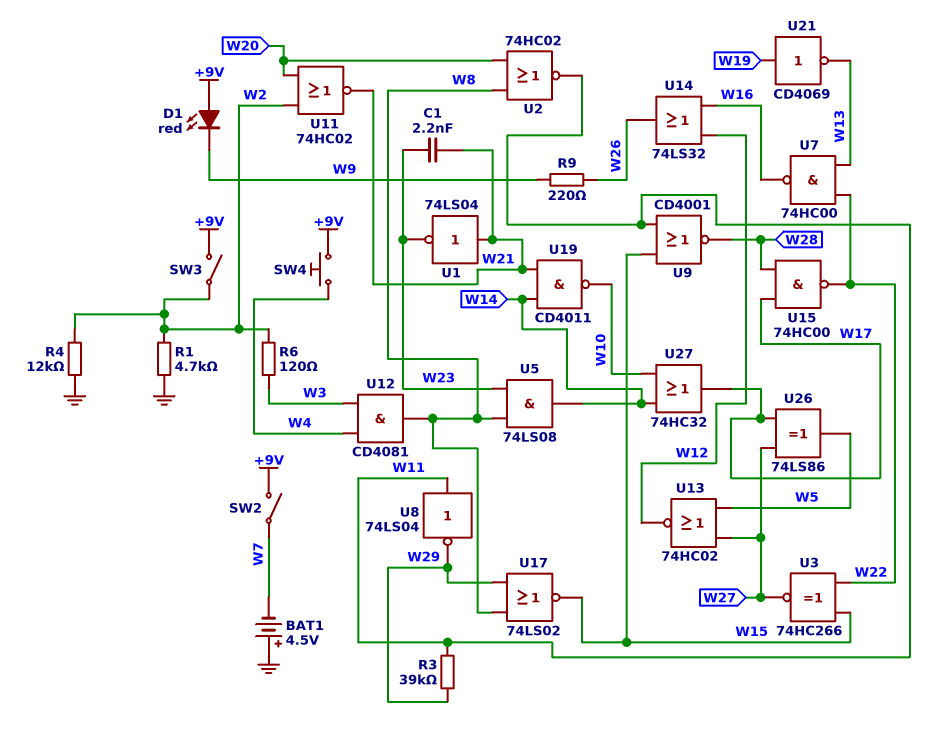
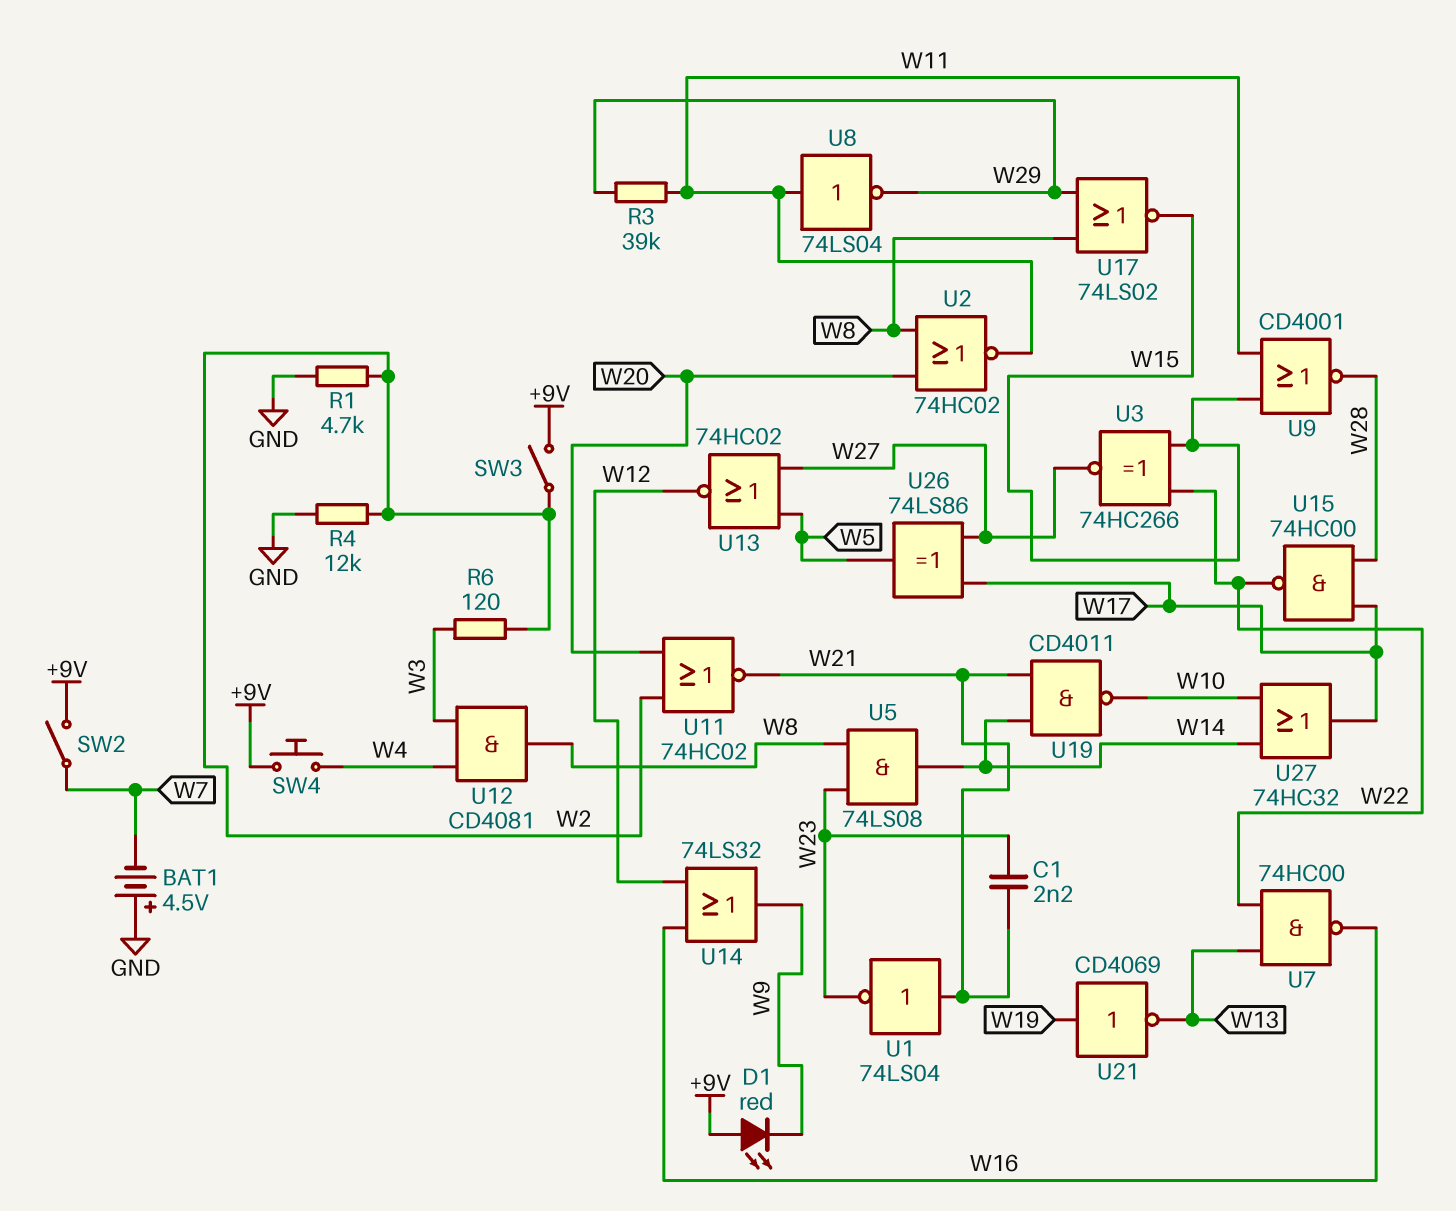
R9: 220 (W9, W26) -> none
U14: OR 74LS32 (in W12, in W16, out W26) -> OR 74LS32 (in W12, in W16, out W9)

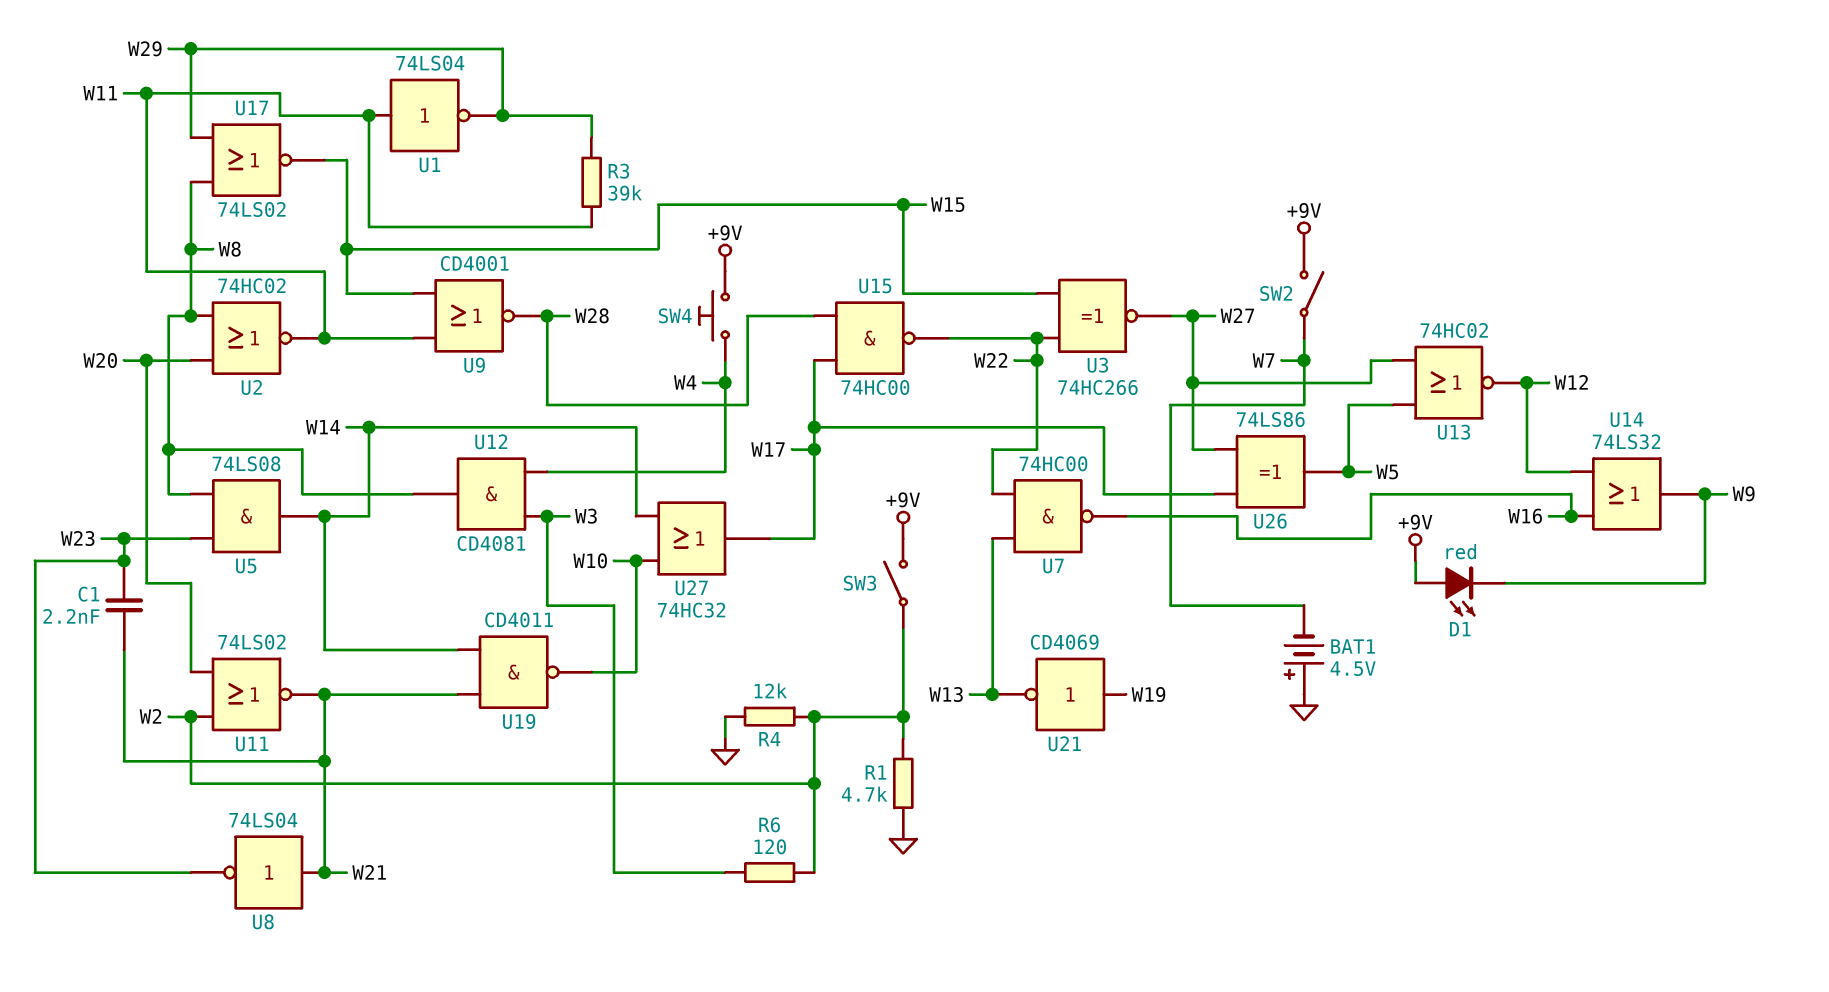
U1: NOT 74LS04 (in W21, out W23) -> NOT 74LS04 (in W11, out W29)
U8: NOT 74LS04 (in W11, out W29) -> NOT 74LS04 (in W21, out W23)
U11: NOR 74HC02 (in W2, in W20, out W21) -> NOR 74LS02 (in W2, in W20, out W21)

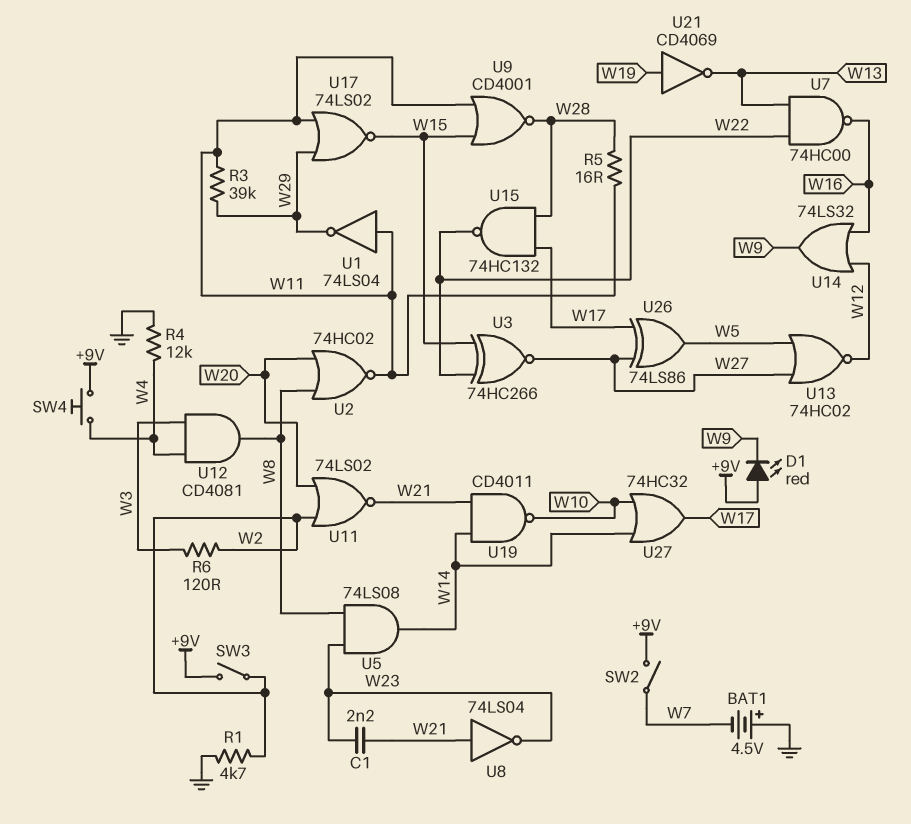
R4: 12k (GND, W2) -> 12k (GND, W4)
R5: none -> 16 (W11, W28)
U15: NAND 74HC00 (in W17, in W28, out W22) -> NAND 74HC132 (in W17, in W28, out W22)
U17: NOR 74LS02 (in W8, in W29, out W15) -> NOR 74LS02 (in W11, in W29, out W15)

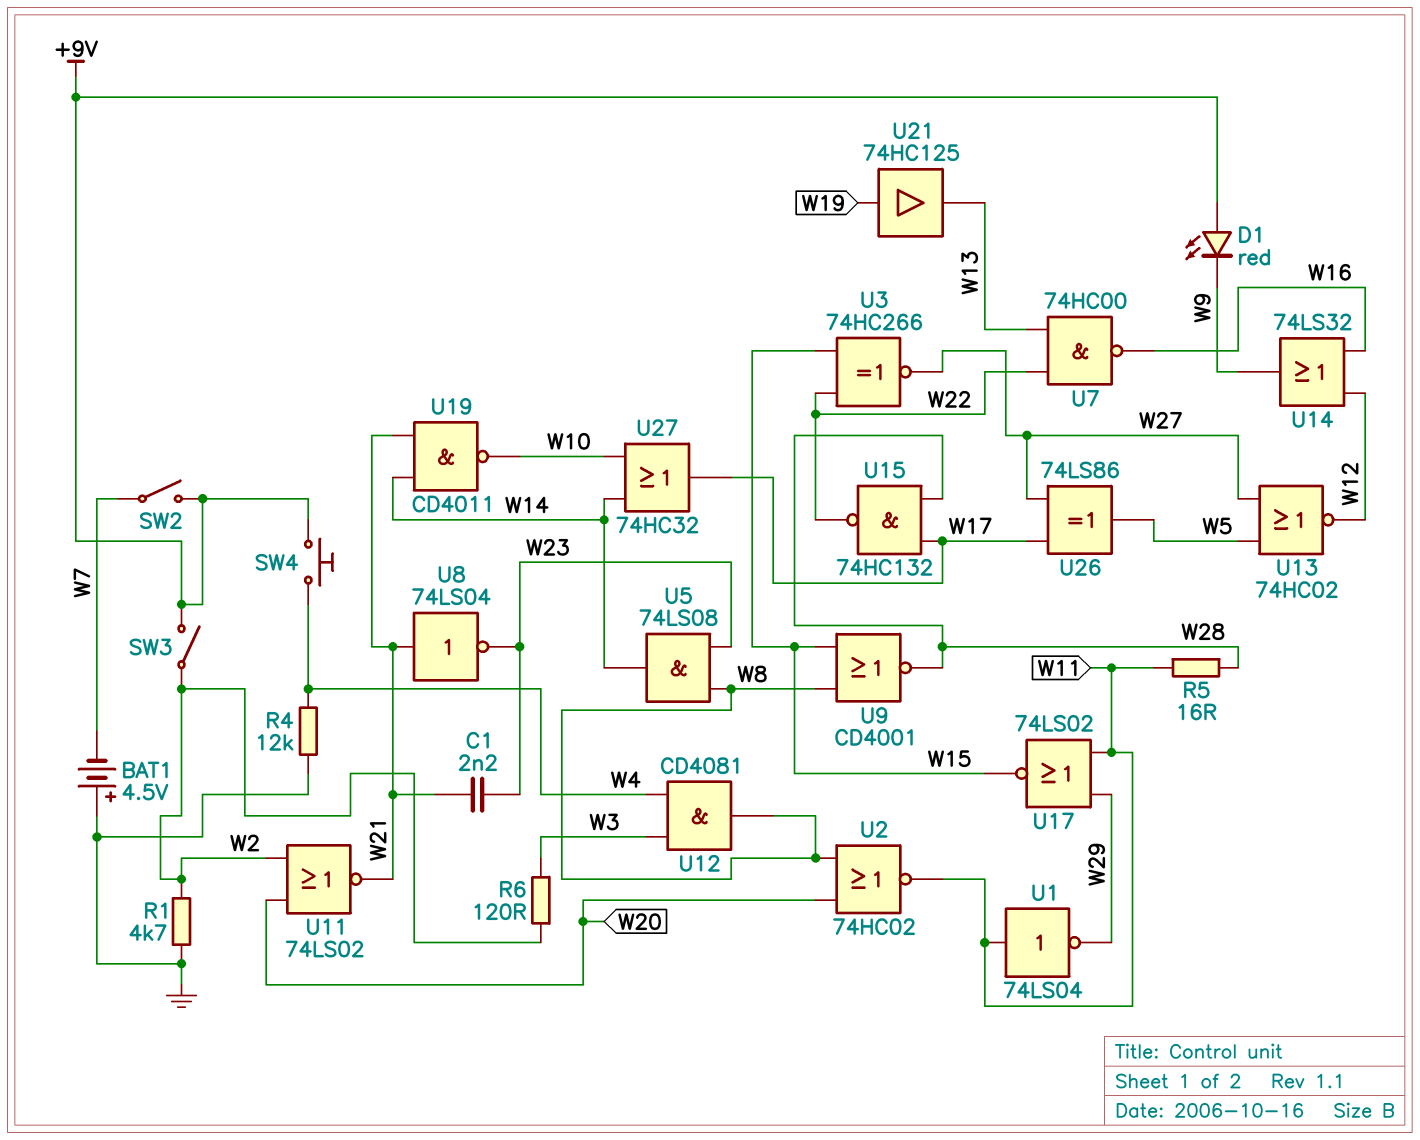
R3: 39k (W11, W29) -> none
U9: NOR CD4001 (in W11, in W15, out W28) -> NOR CD4001 (in W8, in W15, out W28)
U21: NOT CD4069 (in W19, out W13) -> buffer 74HC125 (in W19, out W13)

